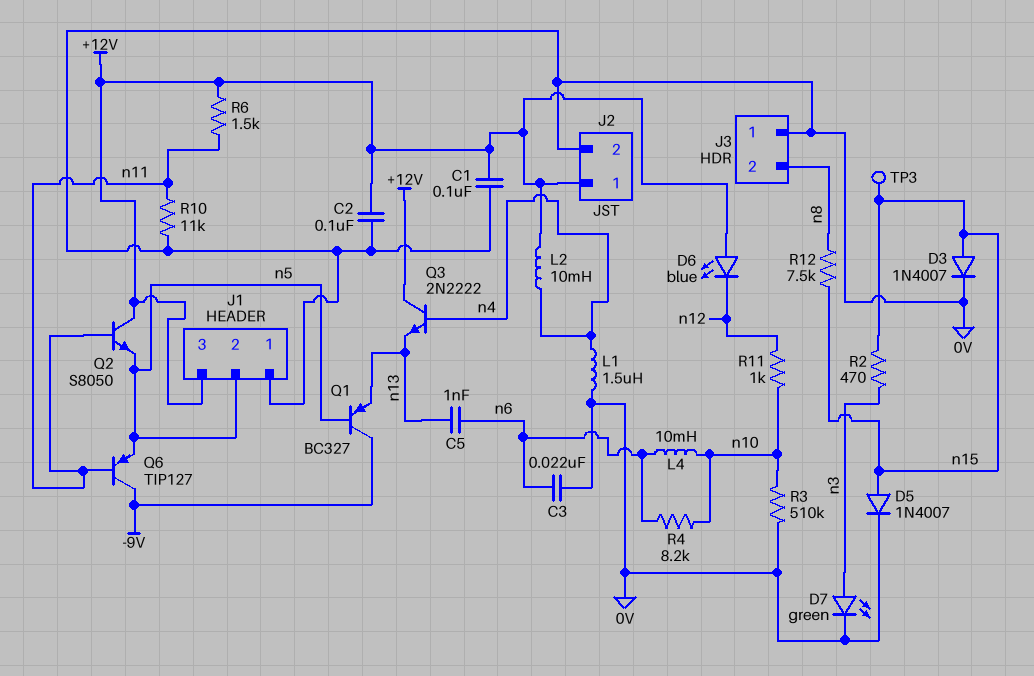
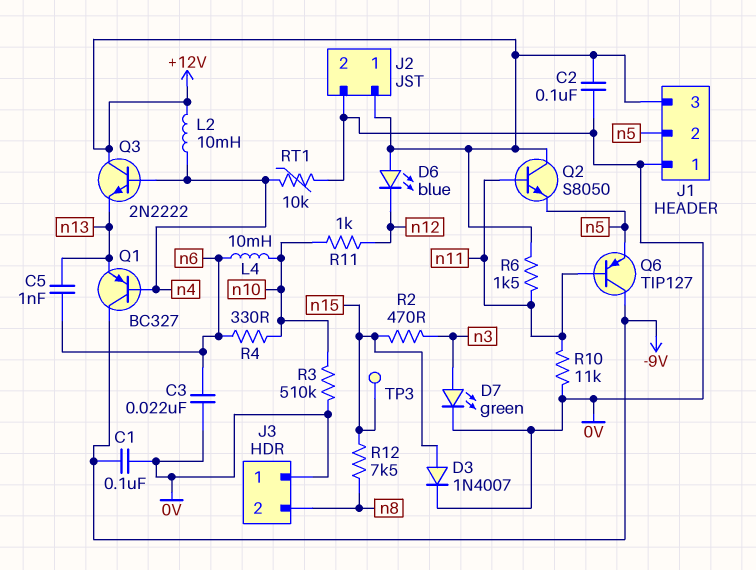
C1: 100nF (+12V, 0V) -> 100nF (-9V, 0V)
D5: diode 1N4007 (A n15, K 0V) -> none
L1: 1.5uH (0V, n4) -> none
Q1: PNP BC327 (B n5, C -9V, E n13) -> PNP BC327 (B n4, C -9V, E n13)
R4: 8.2k (n6, n10) -> 330 (n6, n10)
RT1: none -> 10k (0V, n4)

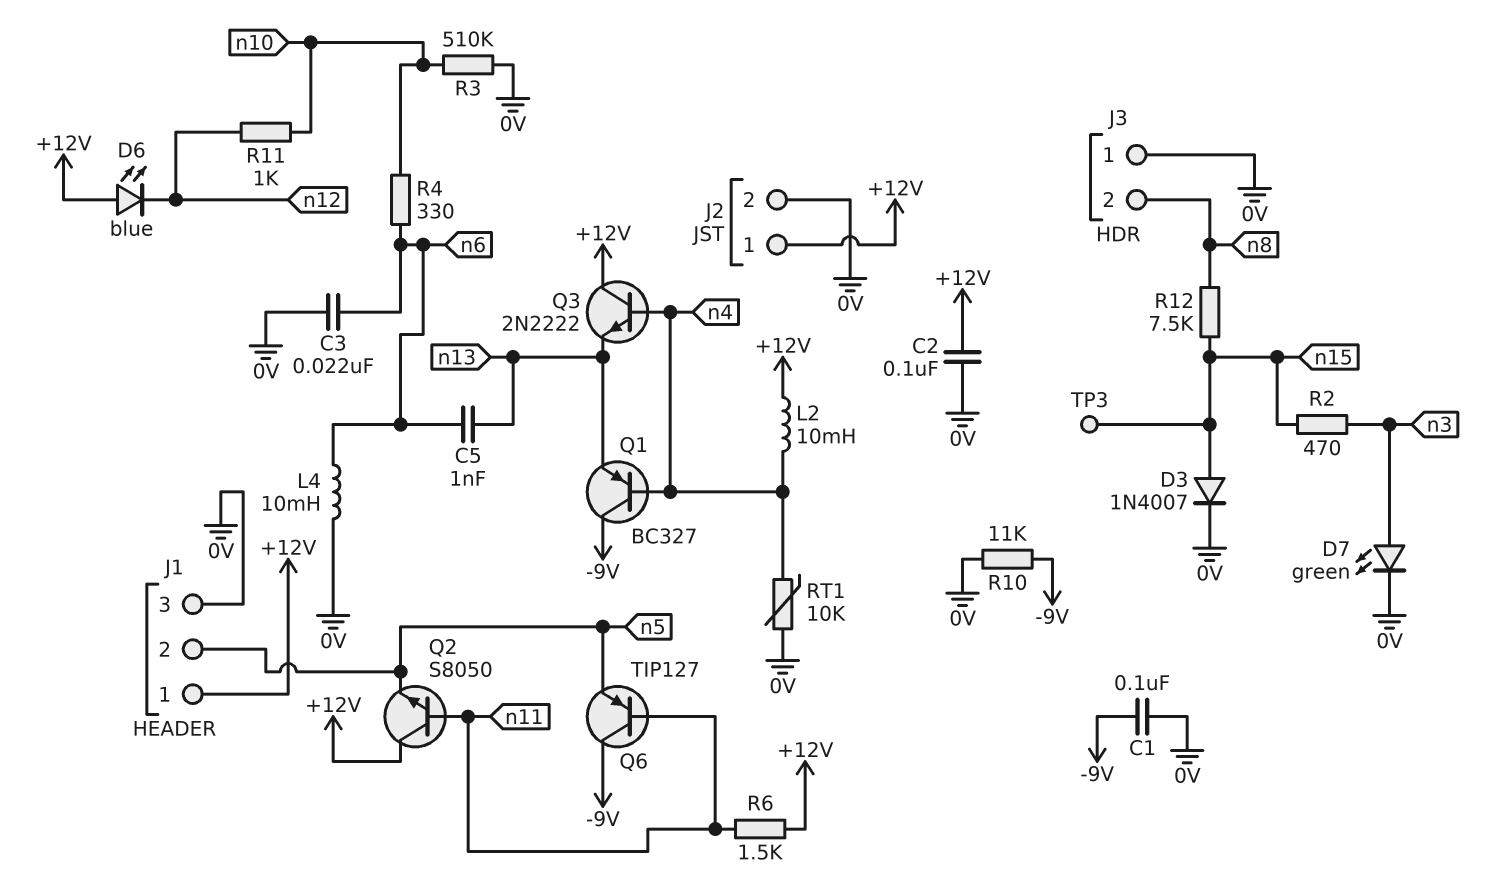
J1 pin 1: 0V -> +12V
J1 pin 3: +12V -> 0V
L4: 10mH (n6, n10) -> 10mH (0V, n6)
R10: 11k (0V, n11) -> 11k (-9V, 0V)

